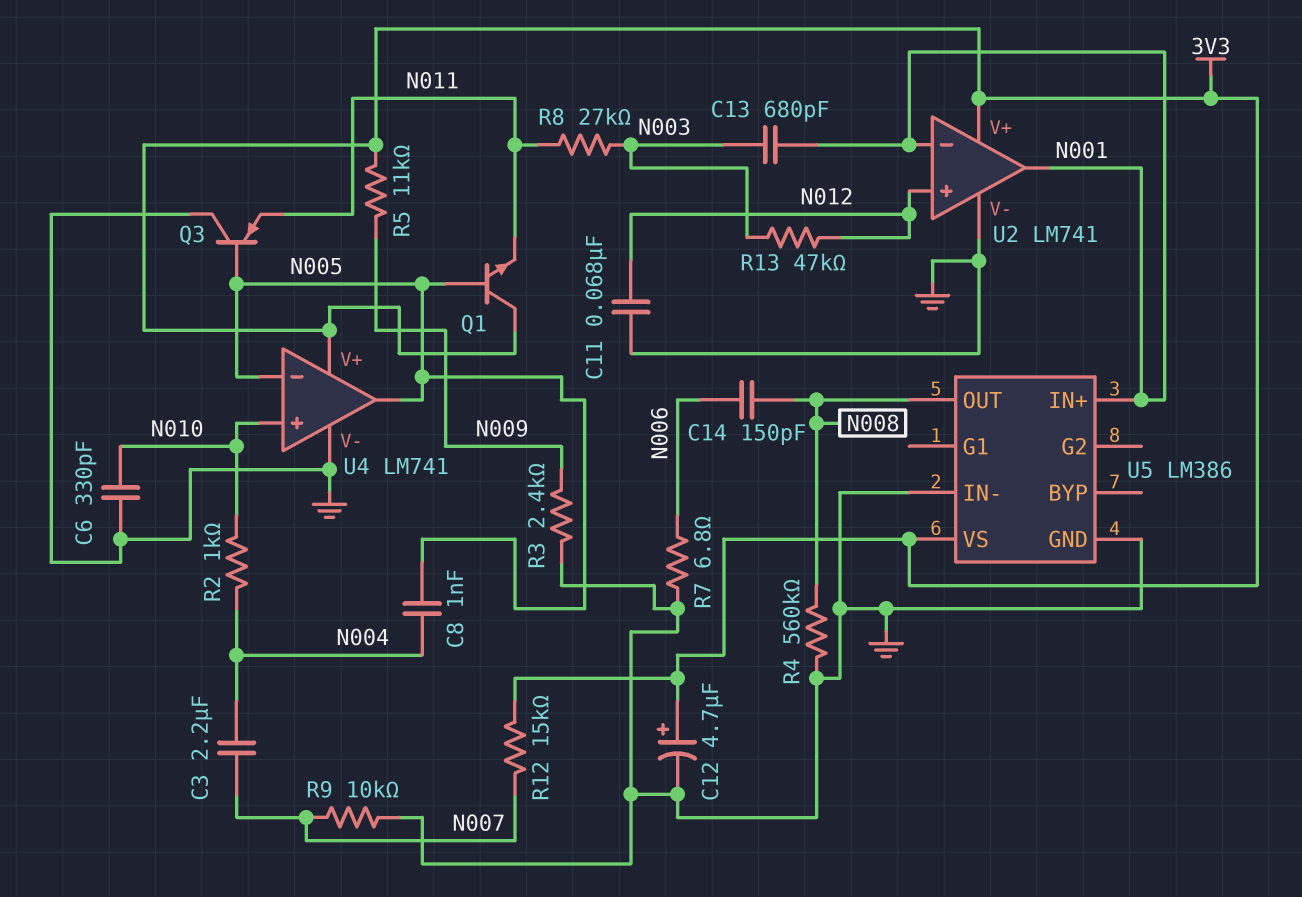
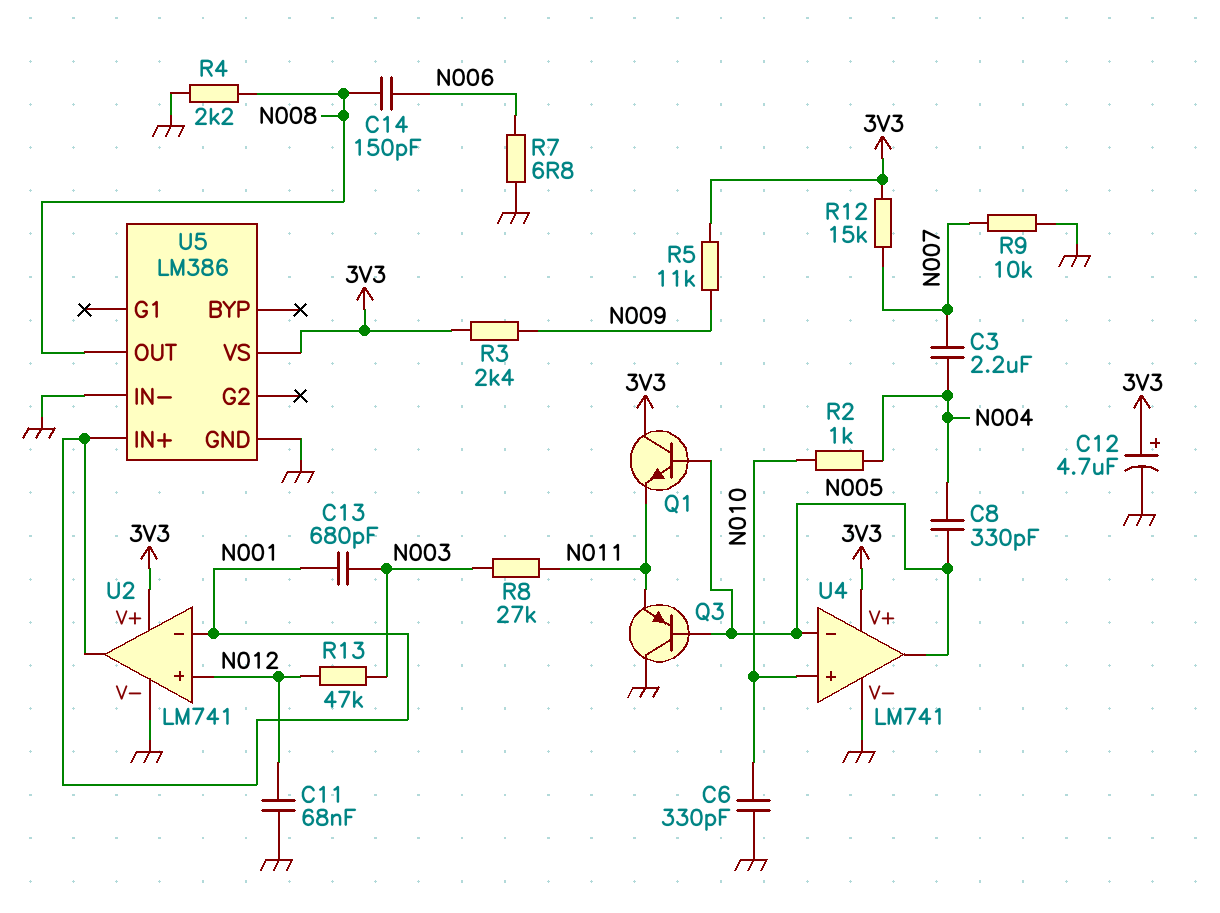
C8: 1nF (N004, N005) -> 330pF (N004, N005)
R3: 2.4k (GND, N009) -> 2.4k (3V3, N009)
R4: 560k (GND, N008) -> 2.2k (GND, N008)

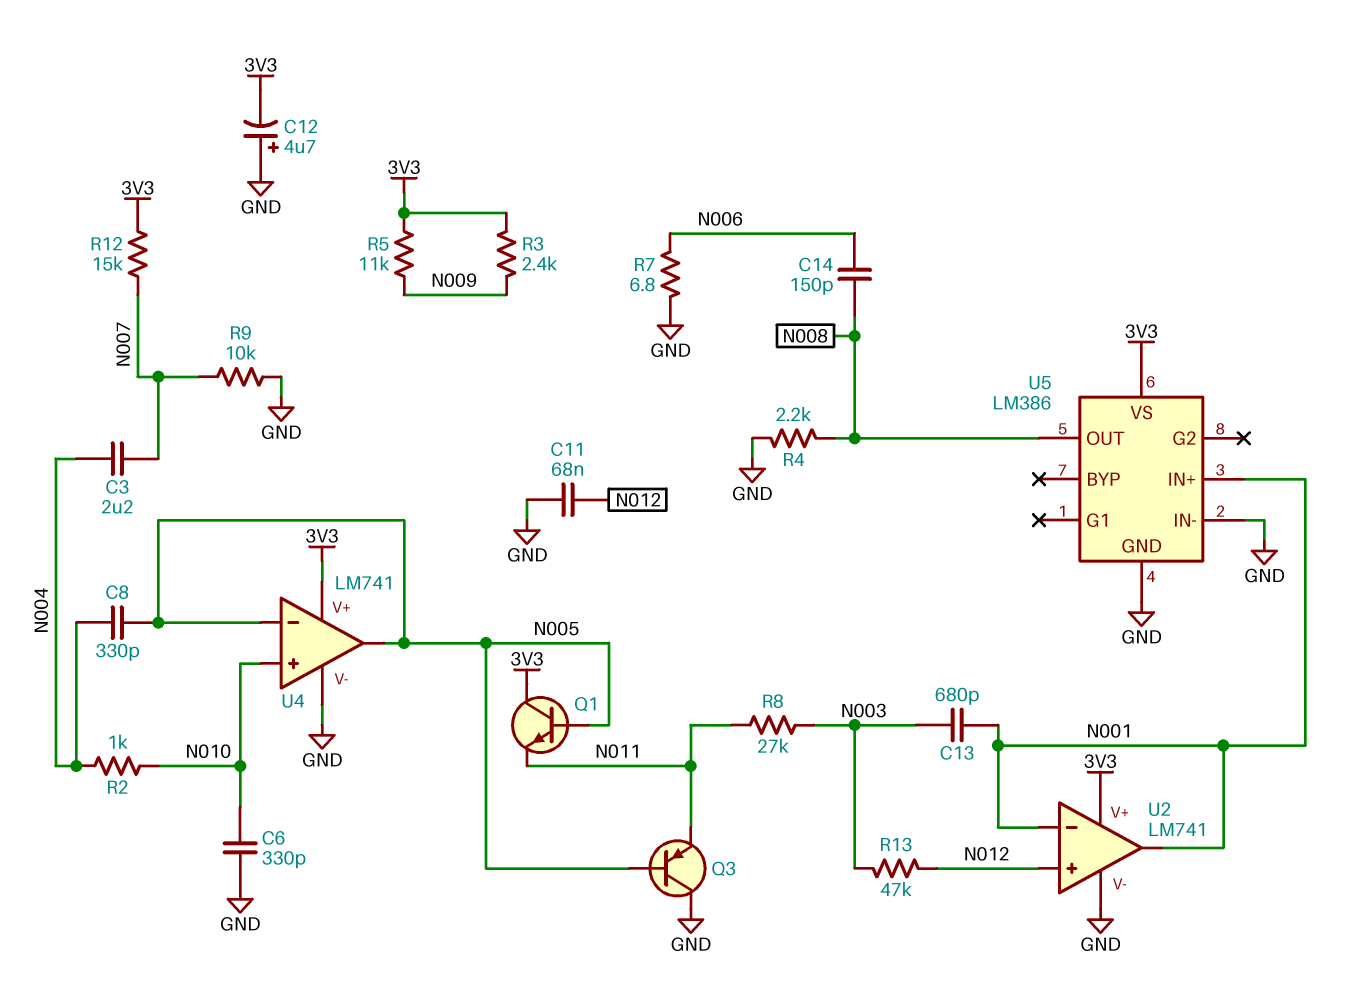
C12: 4.7uF (plus 3V3, minus GND) -> 4.7uF (plus GND, minus 3V3)

